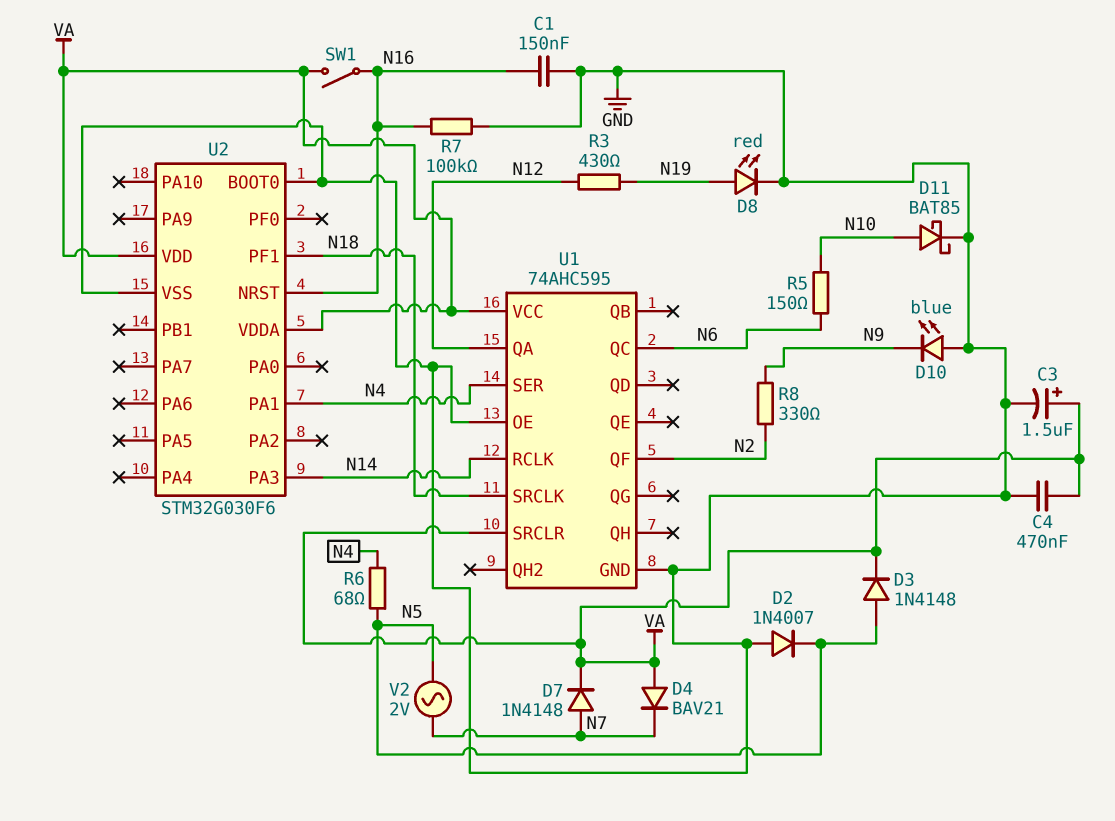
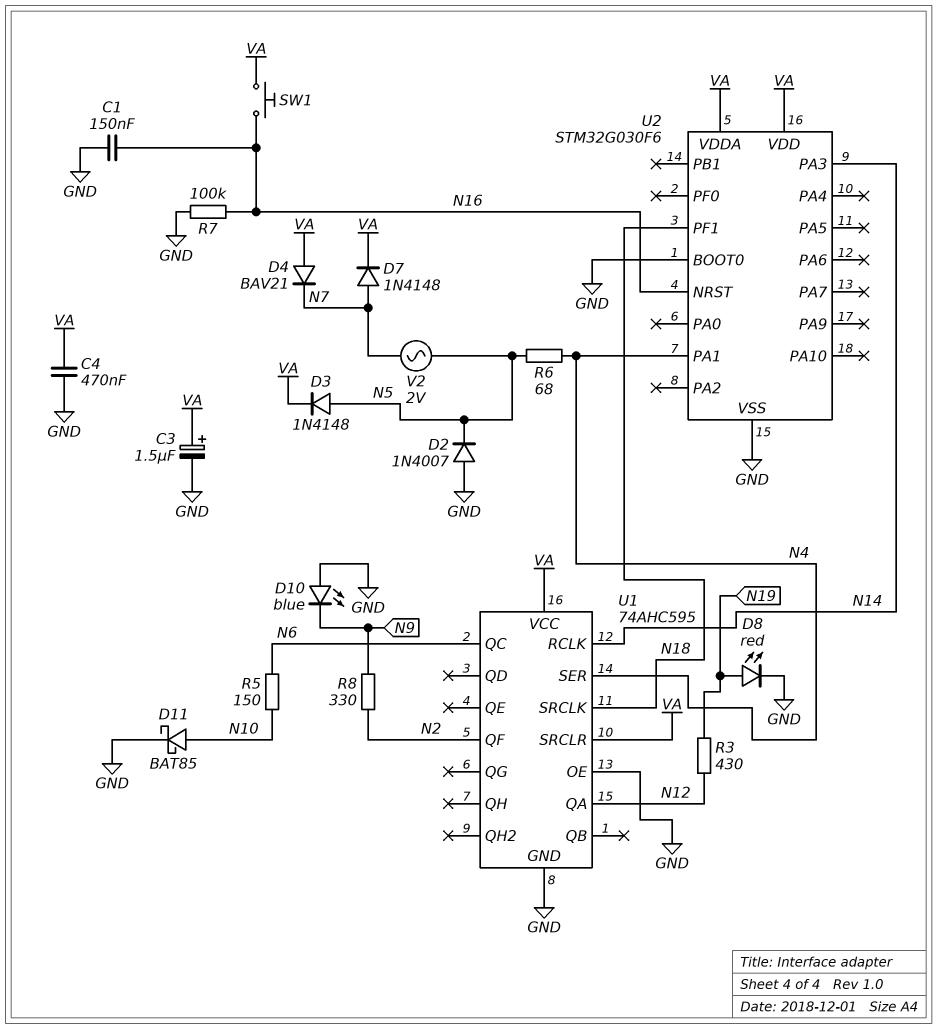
SW1: switch (N16, VA) -> button (N16, VA)

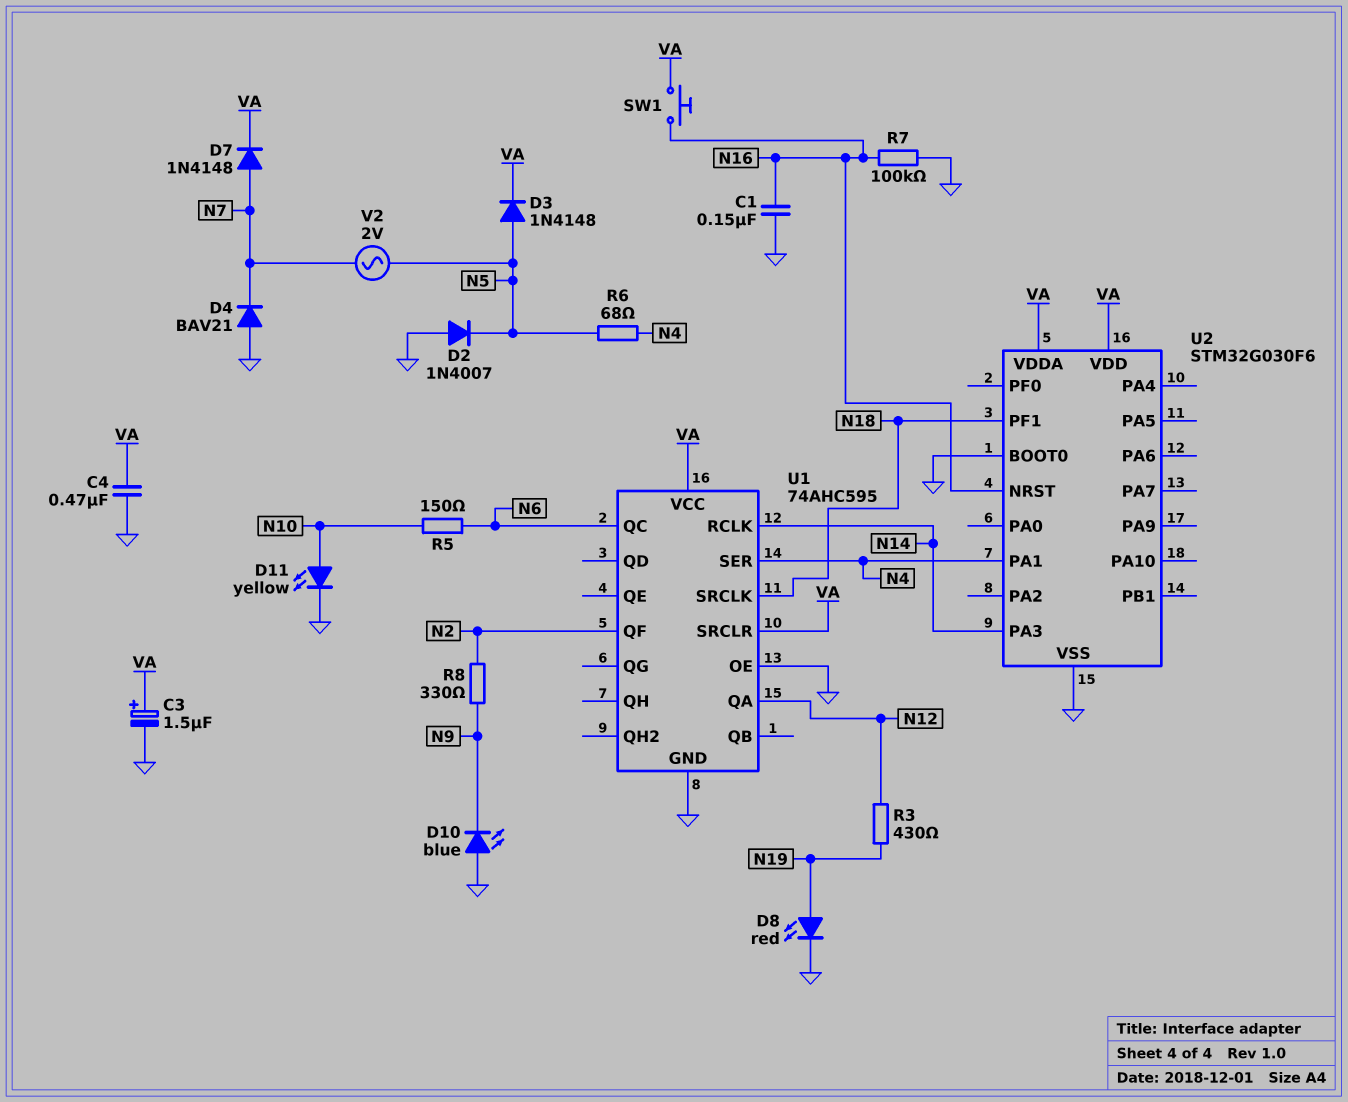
D4: diode BAV21 (A VA, K N7) -> diode BAV21 (A GND, K N7)
D11: schottky BAT85 (A N10, K GND) -> LED yellow (A N10, K GND)

